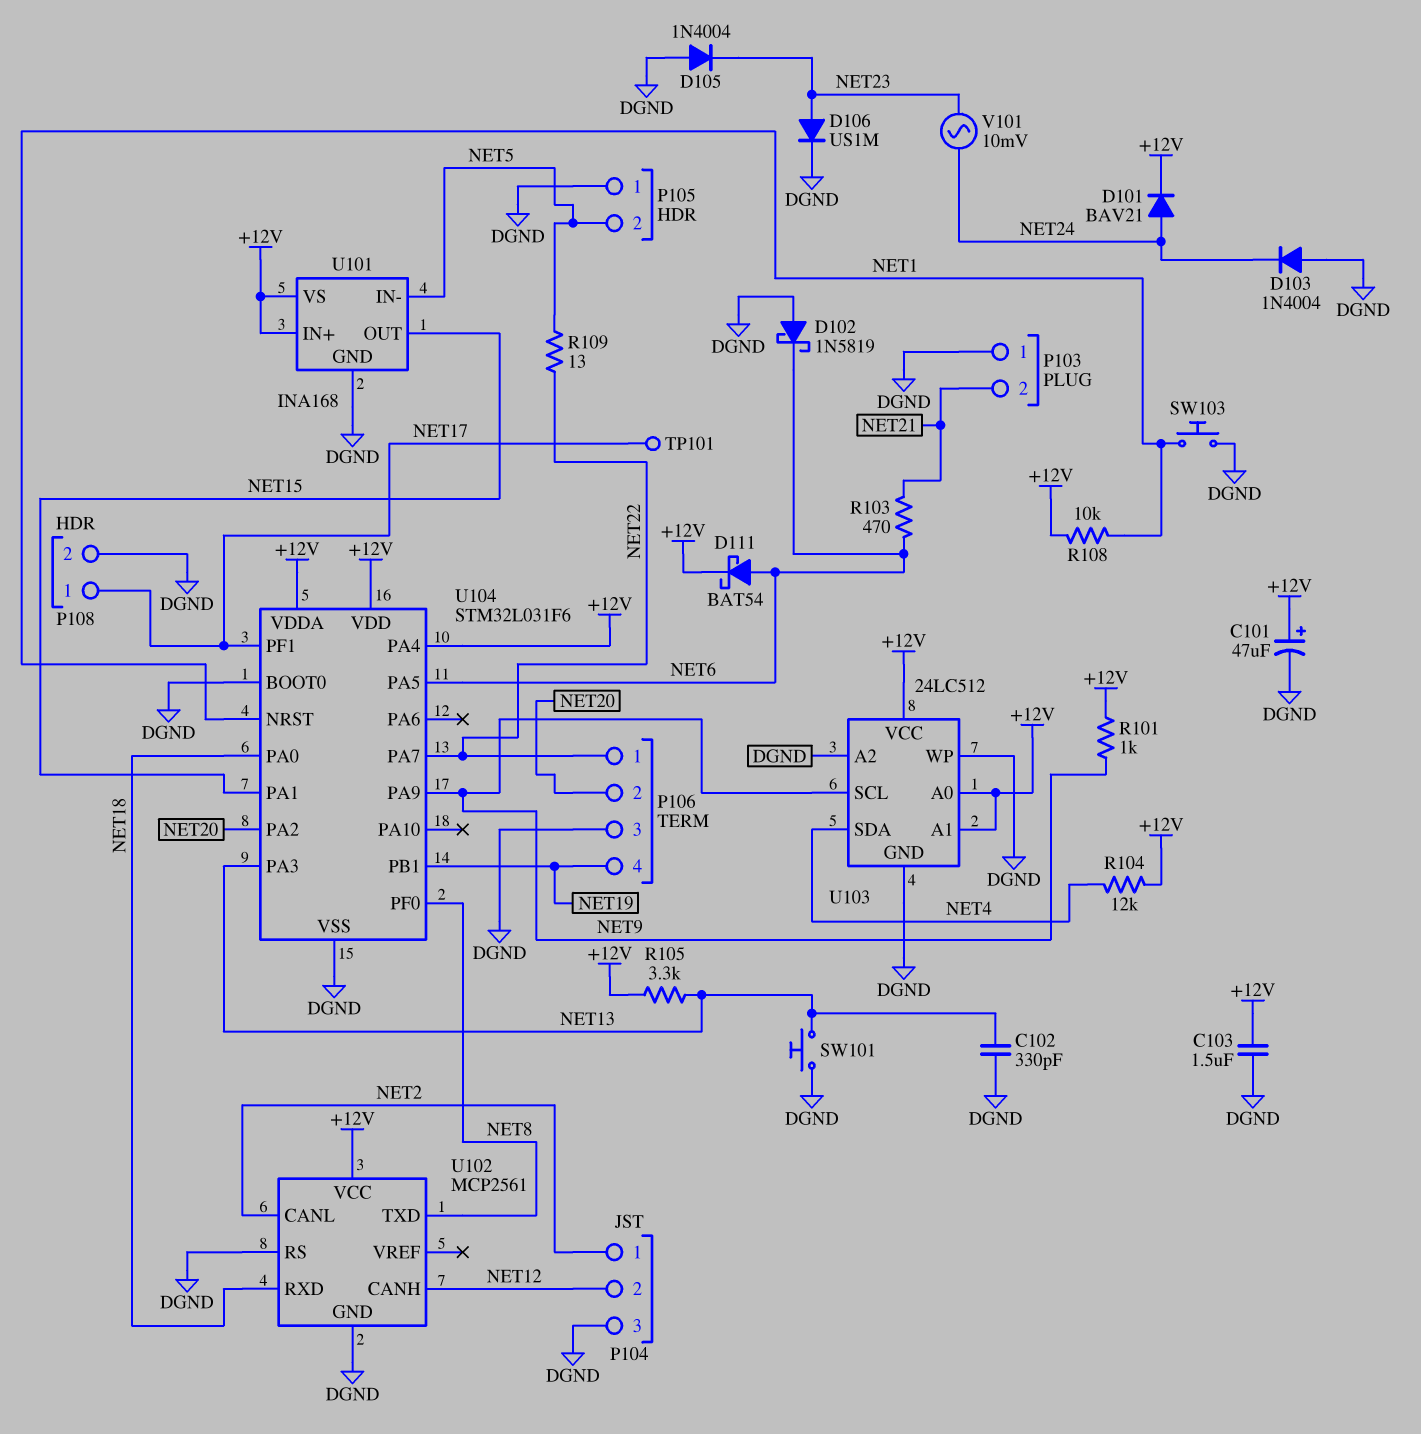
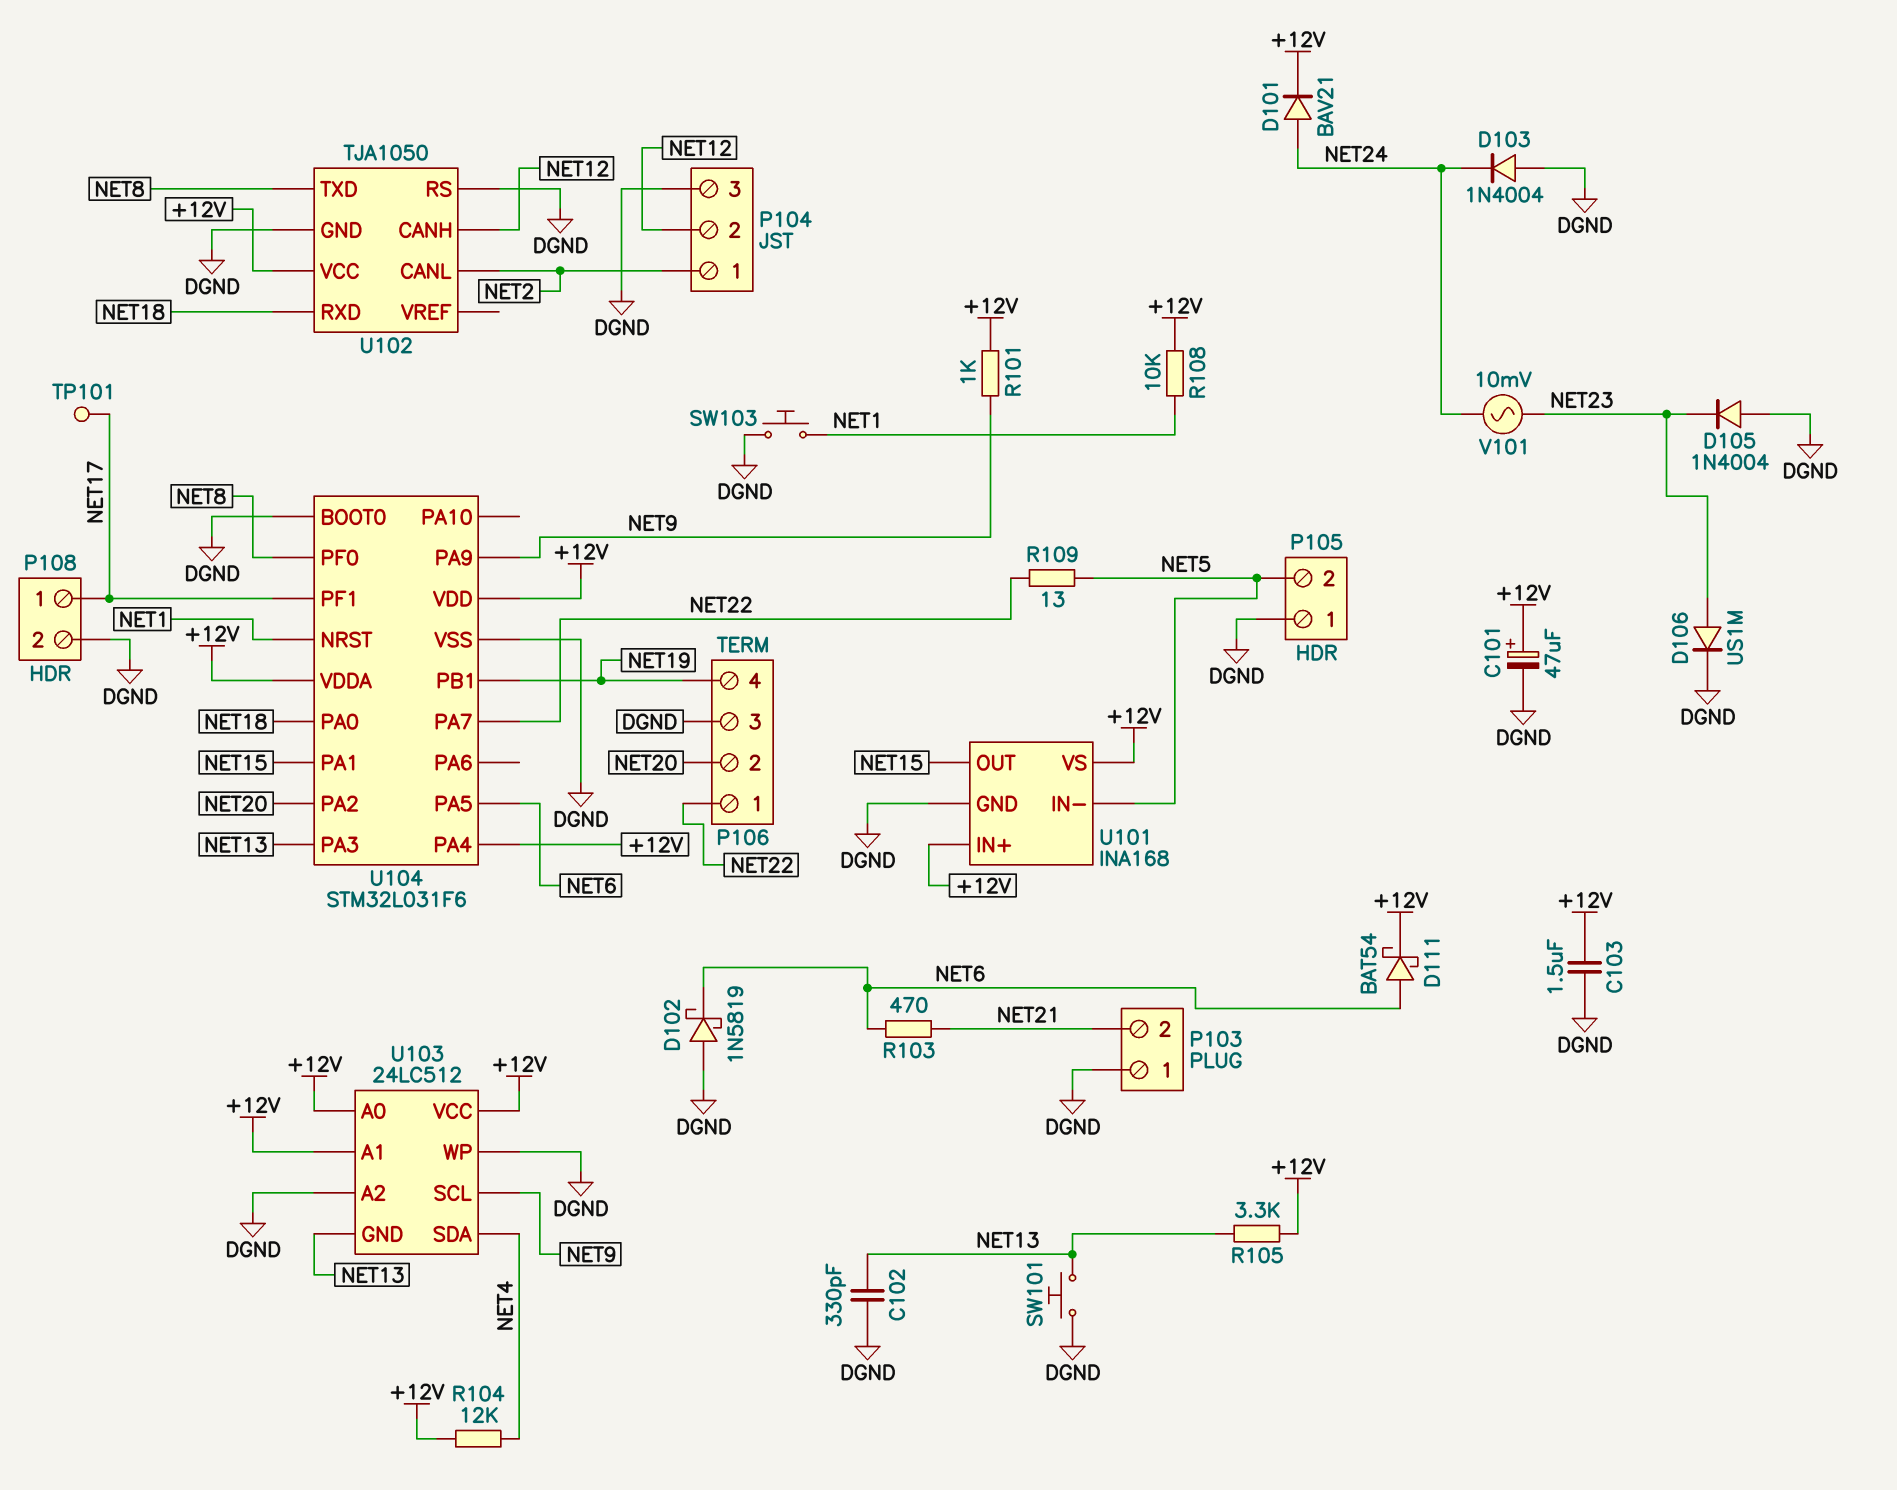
U102: MCP2561 -> TJA1050
U103 pin GND: DGND -> NET13

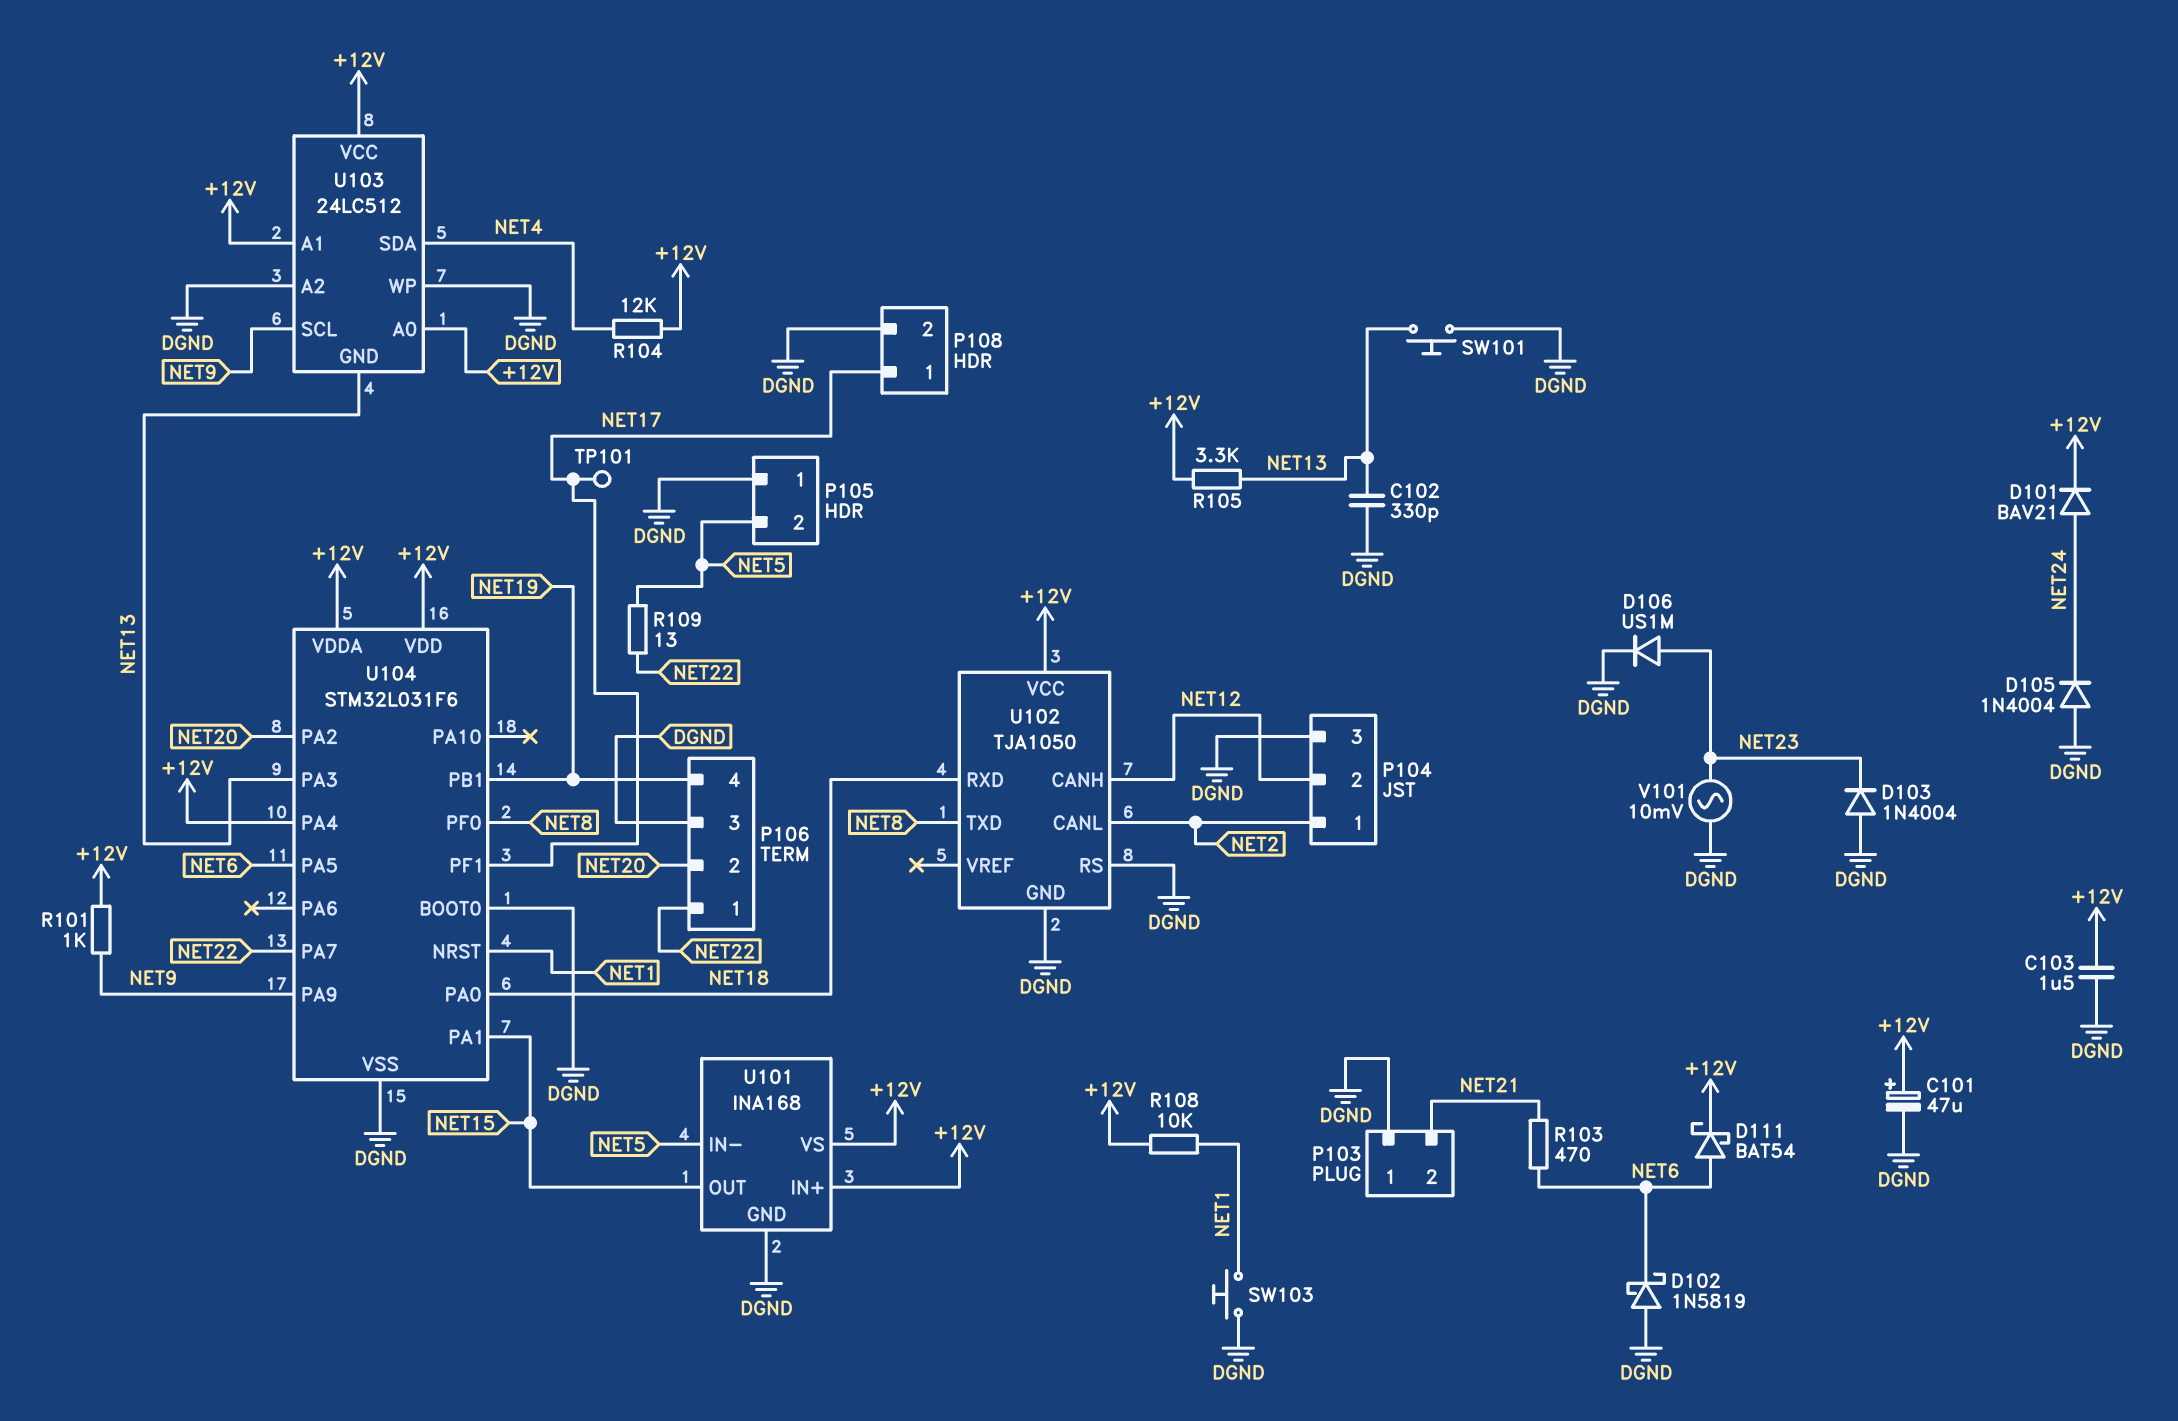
D103: diode 1N4004 (A DGND, K NET24) -> diode 1N4004 (A DGND, K NET23)
D105: diode 1N4004 (A DGND, K NET23) -> diode 1N4004 (A DGND, K NET24)
V101: AC 10mV (NET23, NET24) -> AC 10mV (DGND, NET23)

